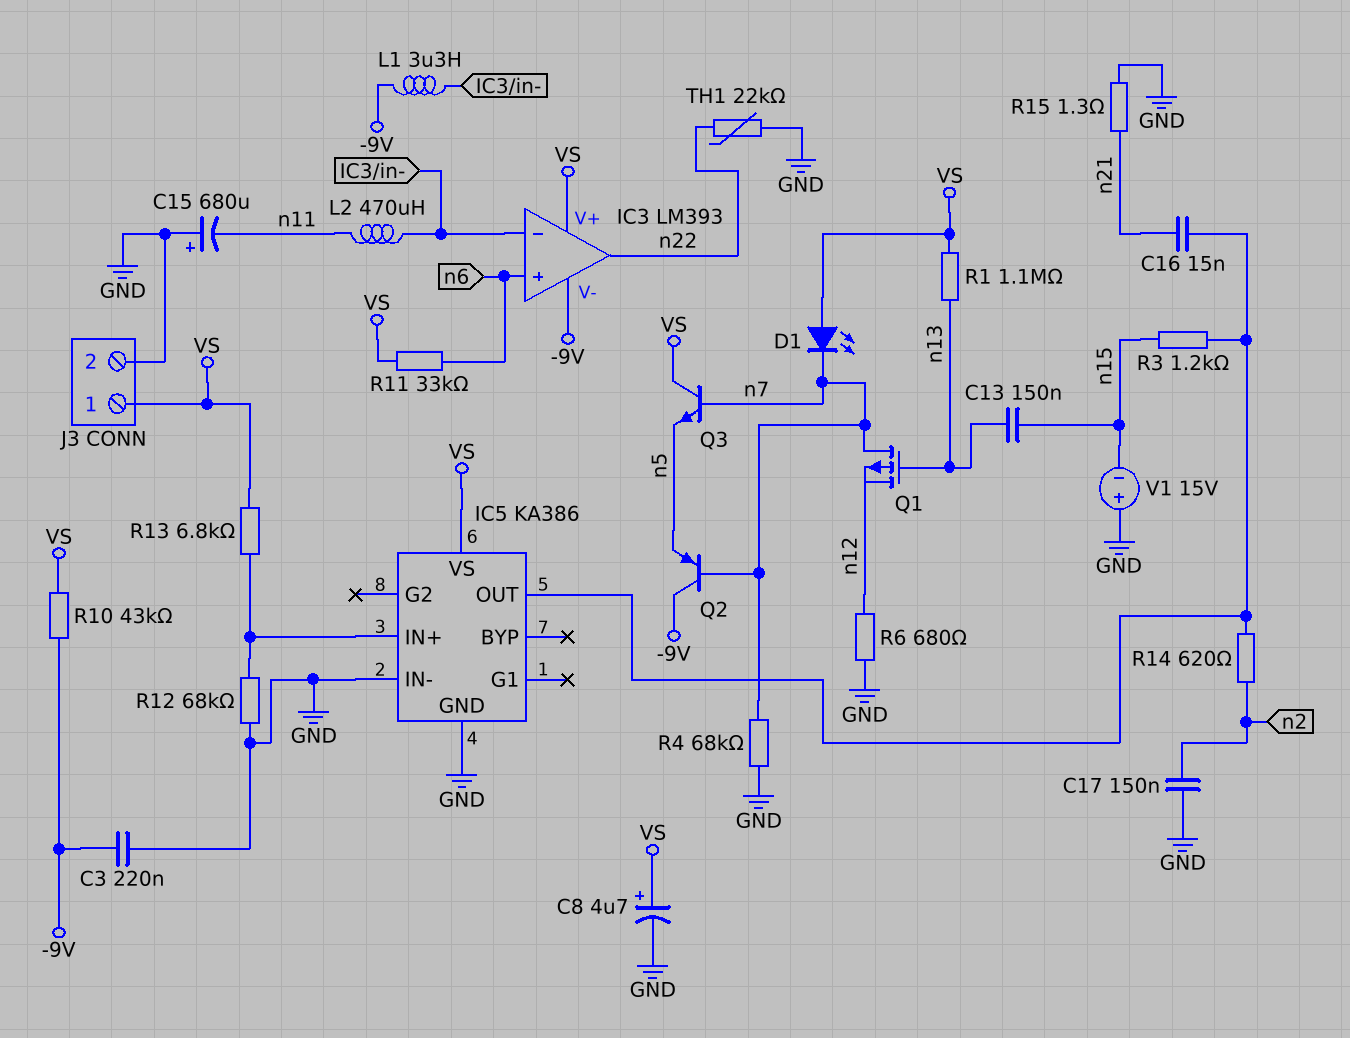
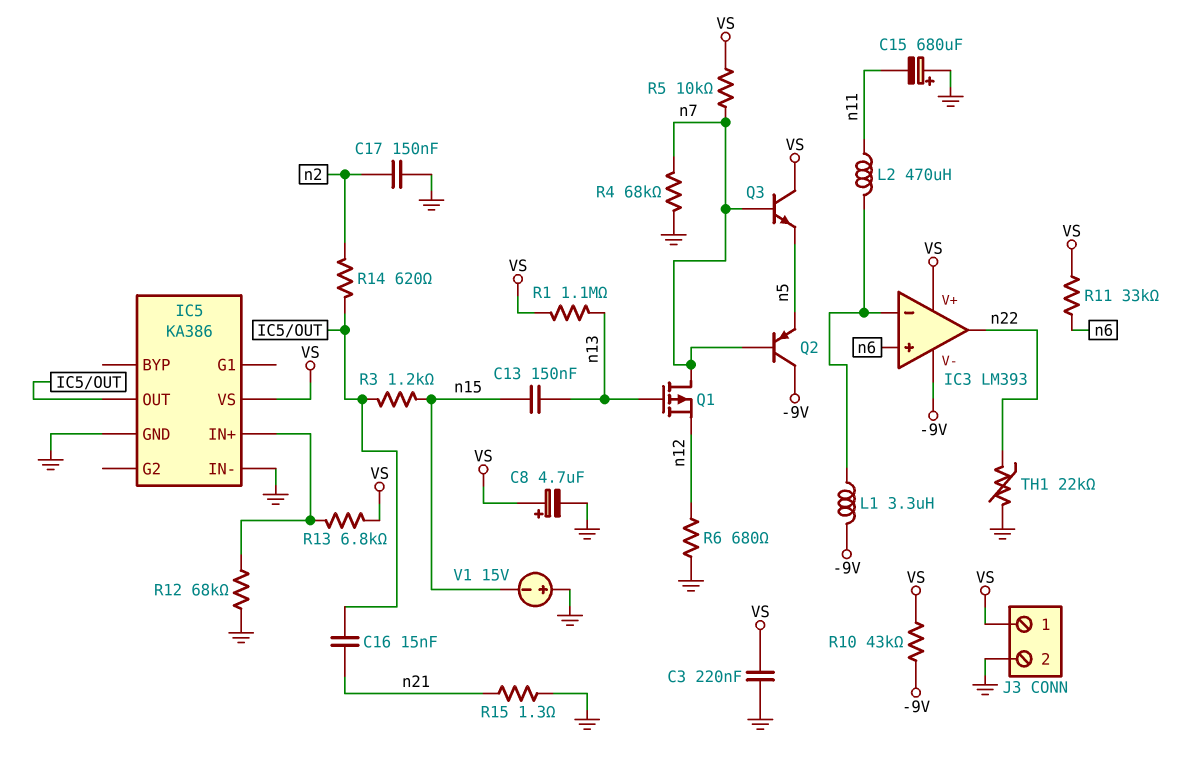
C3: 220nF (-9V, GND) -> 220nF (GND, VS)
D1: LED (A VS, K n7) -> none
R5: none -> 10k (VS, n7)

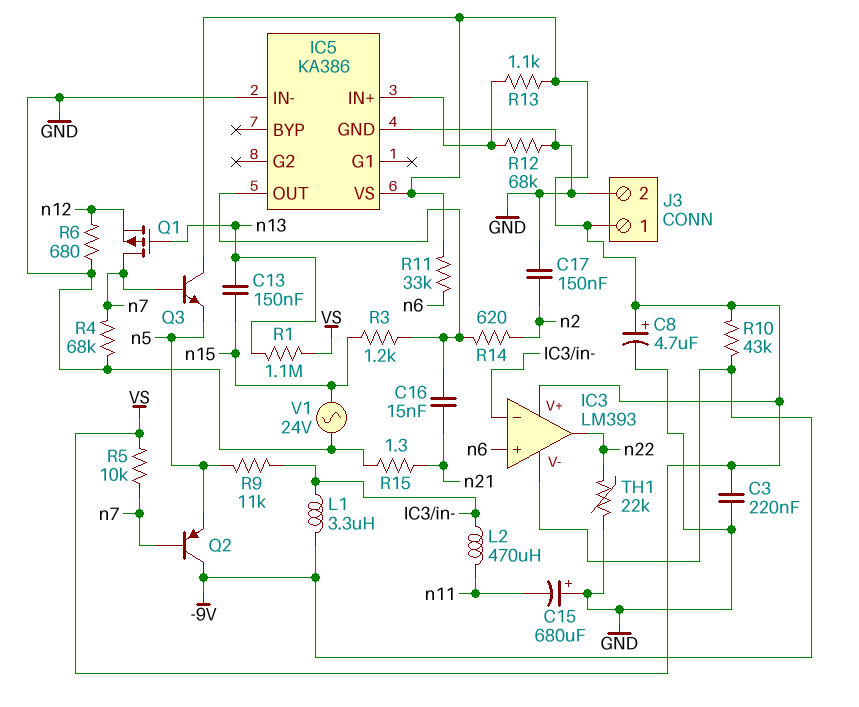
R9: none -> 11k (IC3/in-, n5)
R13: 6.8k (IC5/IN+, VS) -> 1.1k (IC5/IN+, VS)
V1: 15V (plus GND, minus n15) -> AC 24V (GND, n15)

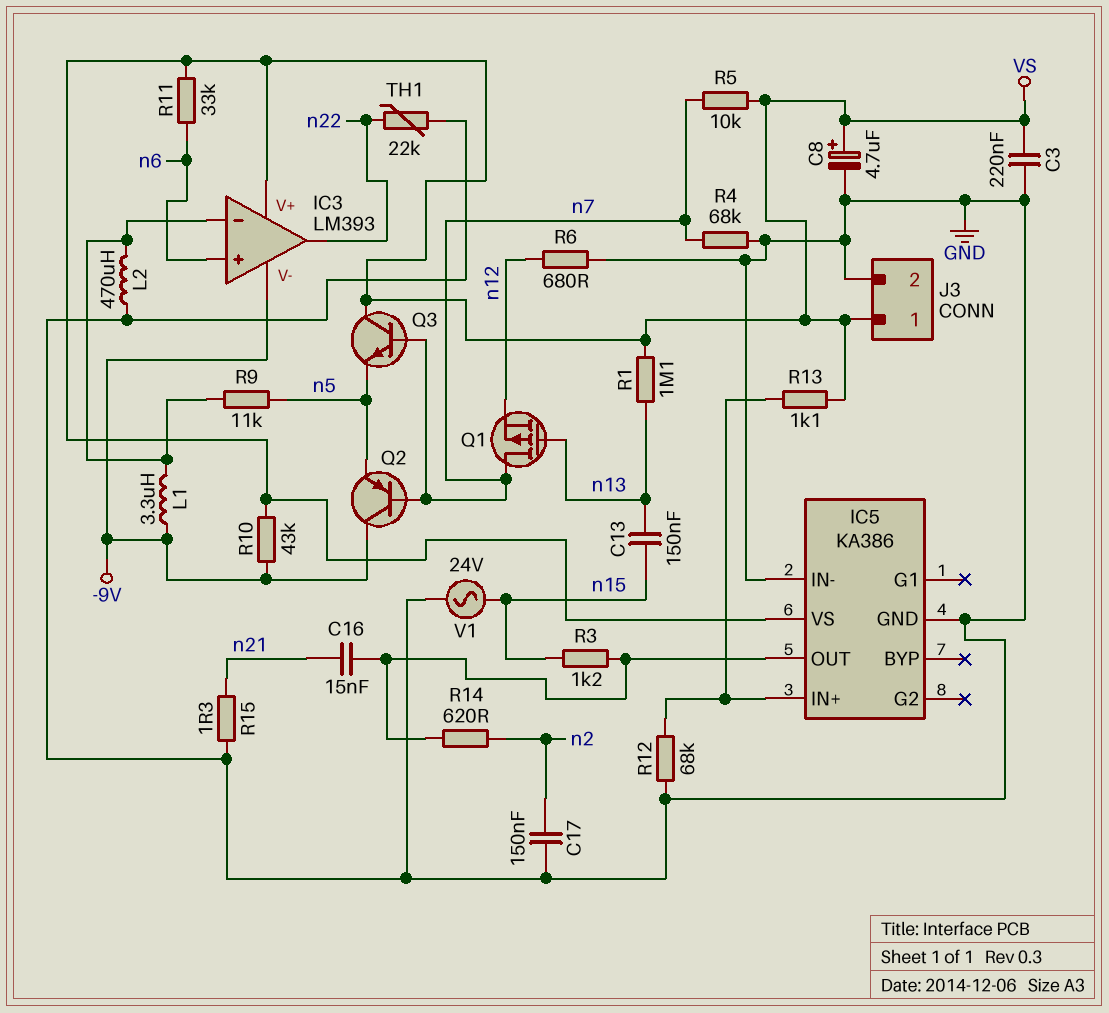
C15: 680uF (plus GND, minus n11) -> none
L2: 470uH (IC3/in-, n11) -> 470uH (GND, IC3/in-)

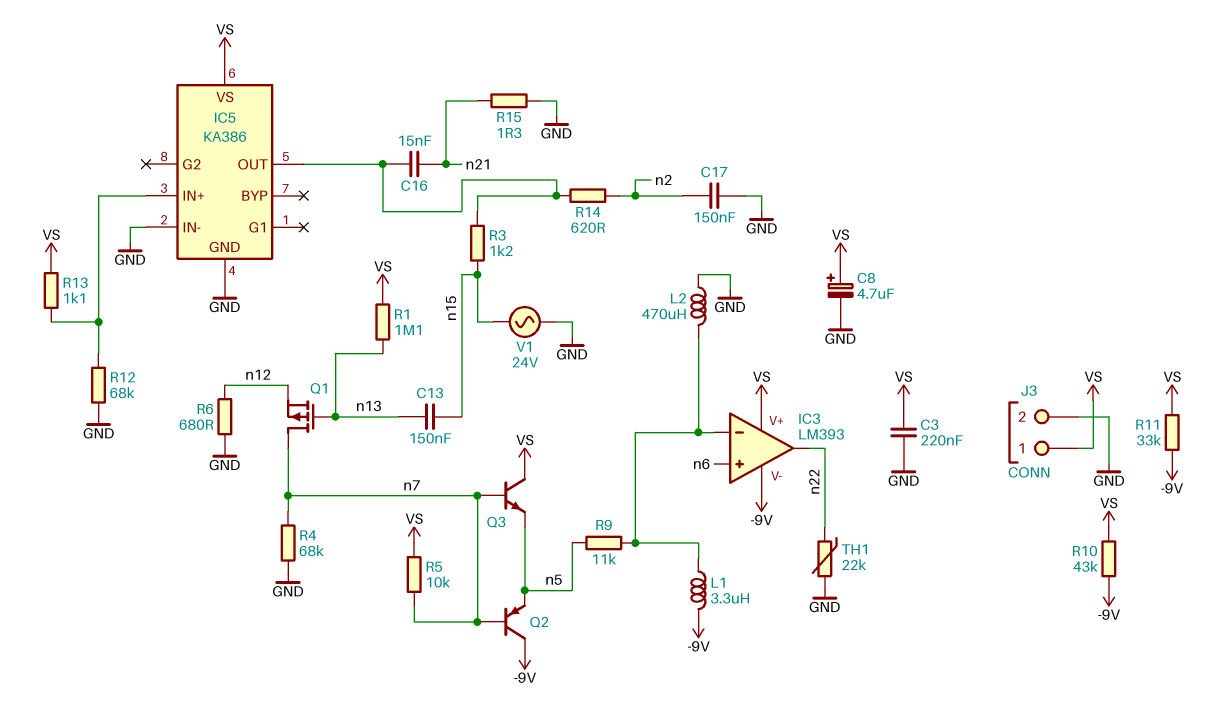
R11: 33k (VS, n6) -> 33k (-9V, VS)

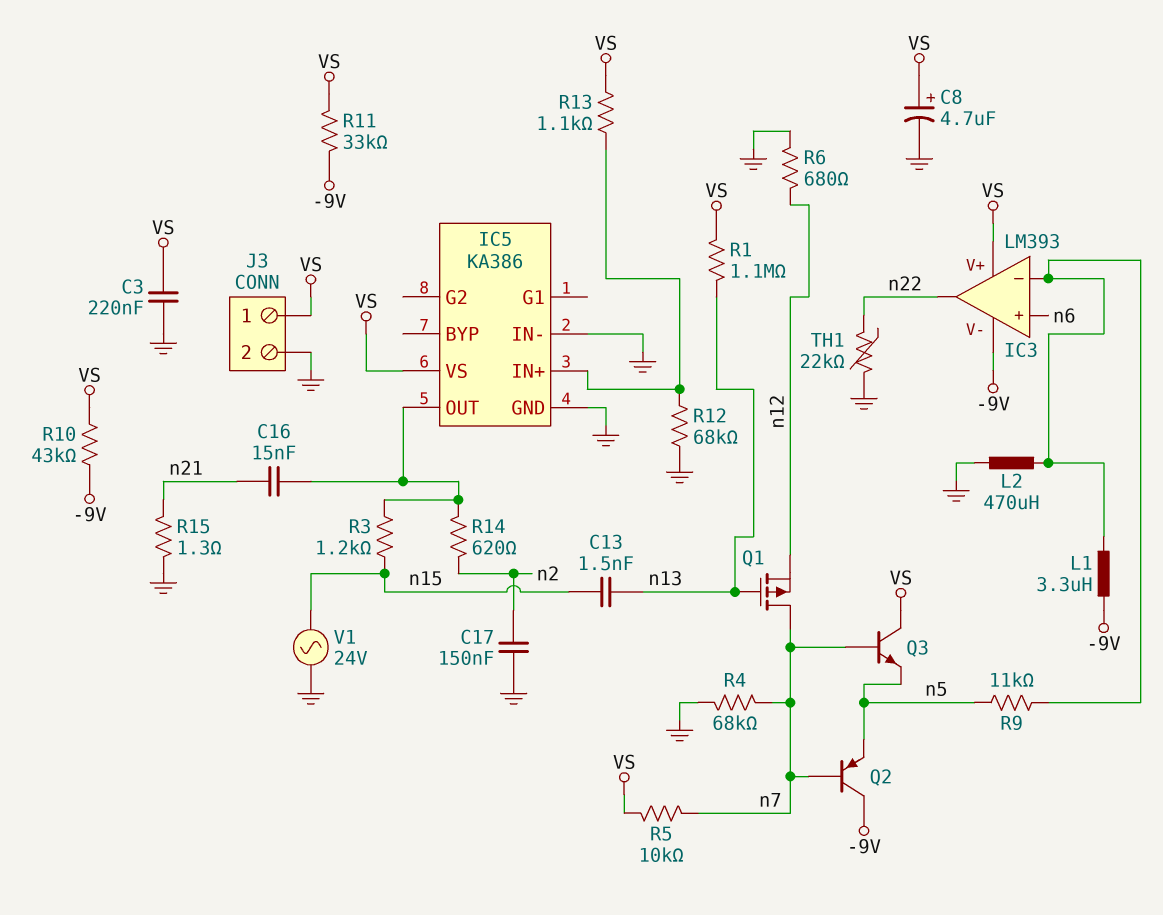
C13: 150nF (n13, n15) -> 1.5nF (n13, n15)

